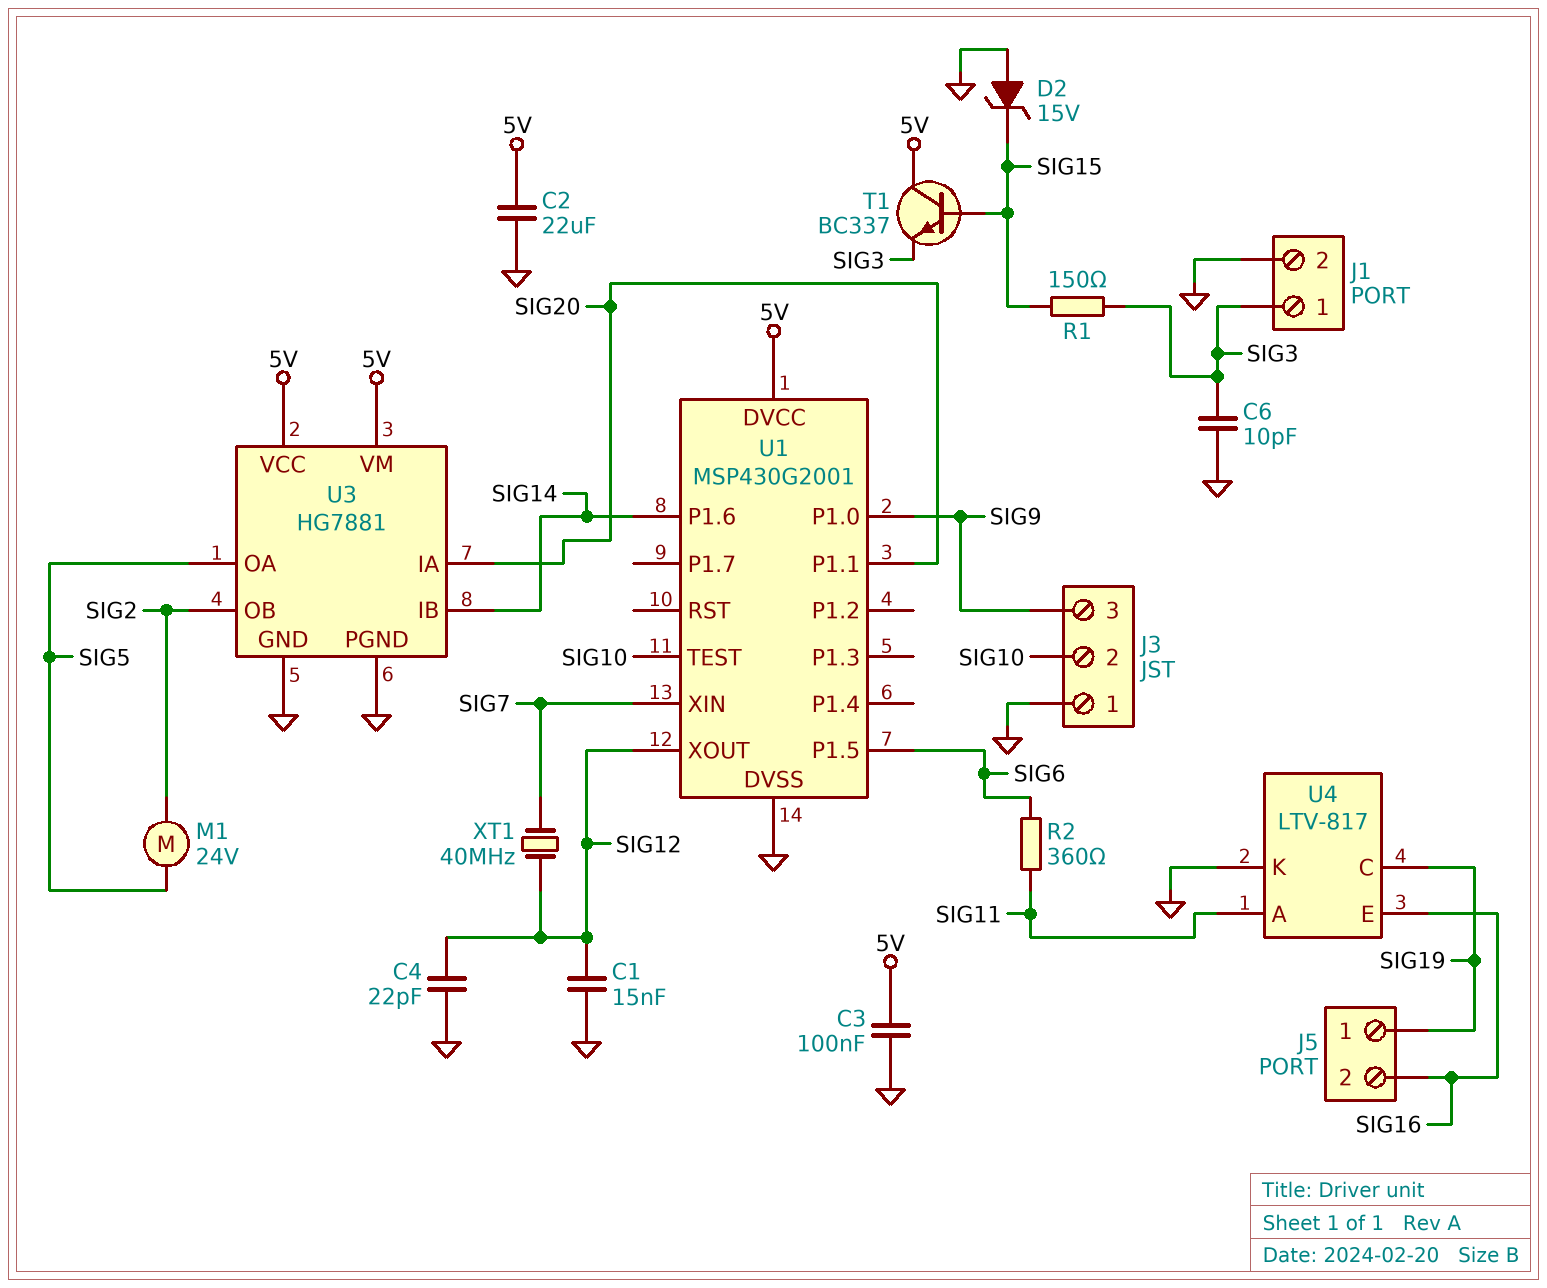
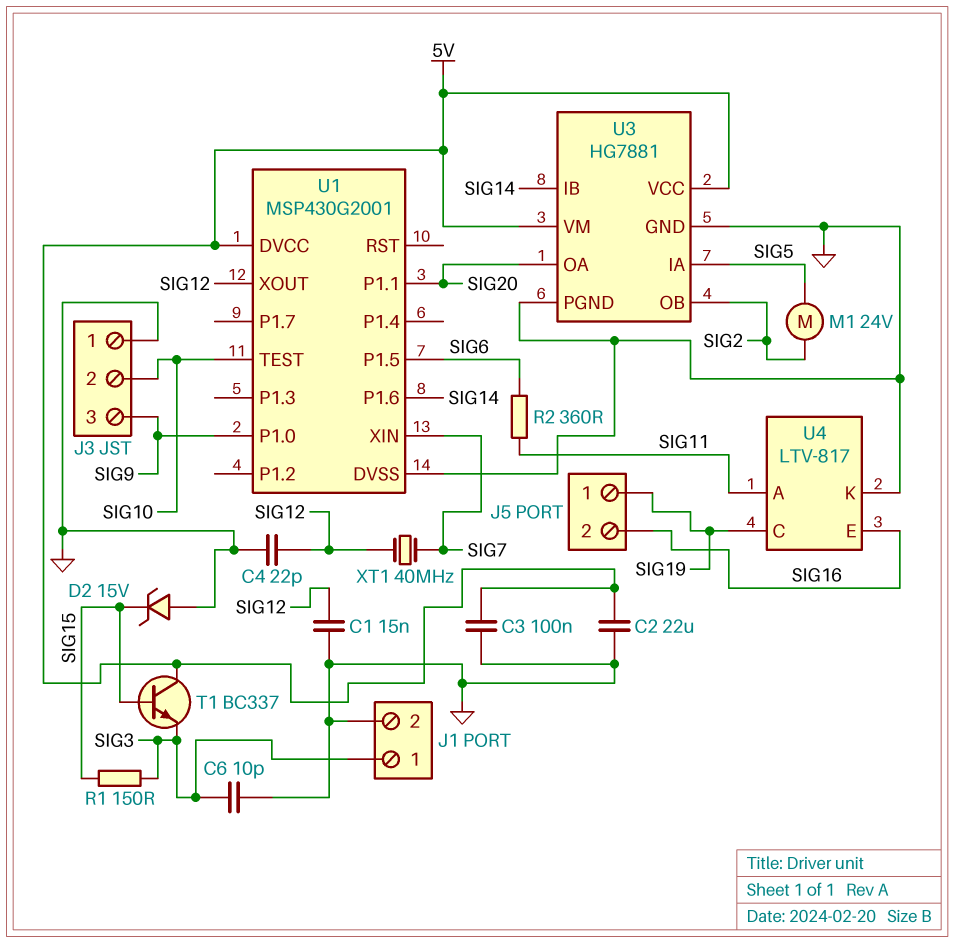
U3 pin IA: SIG20 -> SIG5
U3 pin OA: SIG5 -> SIG20

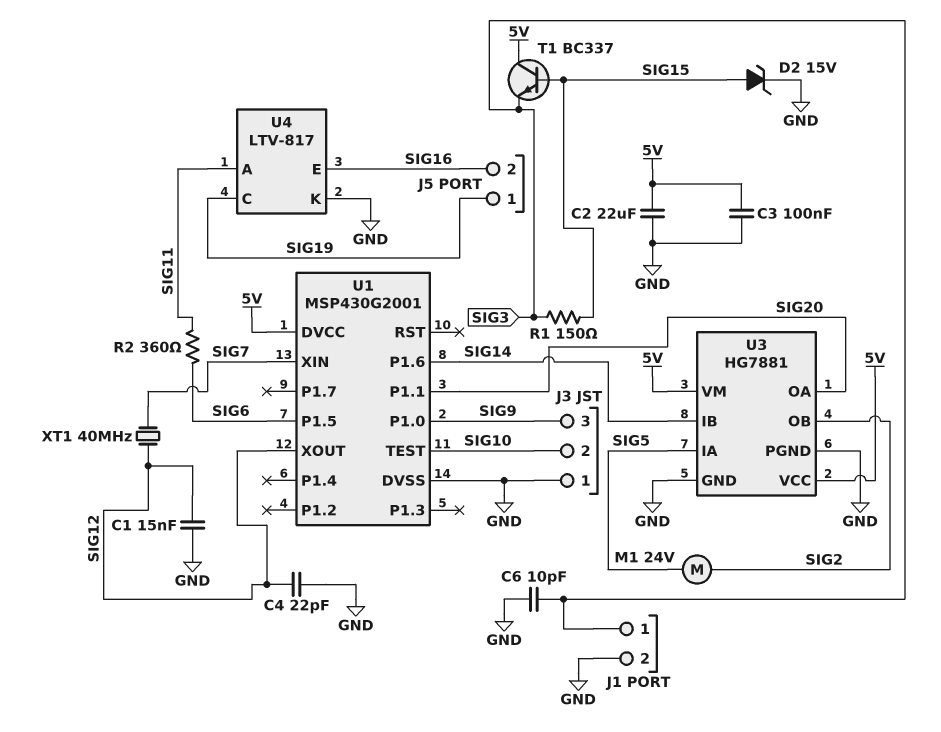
D2: zener 15V (A GND, K SIG15) -> zener 15V (A SIG15, K GND)

